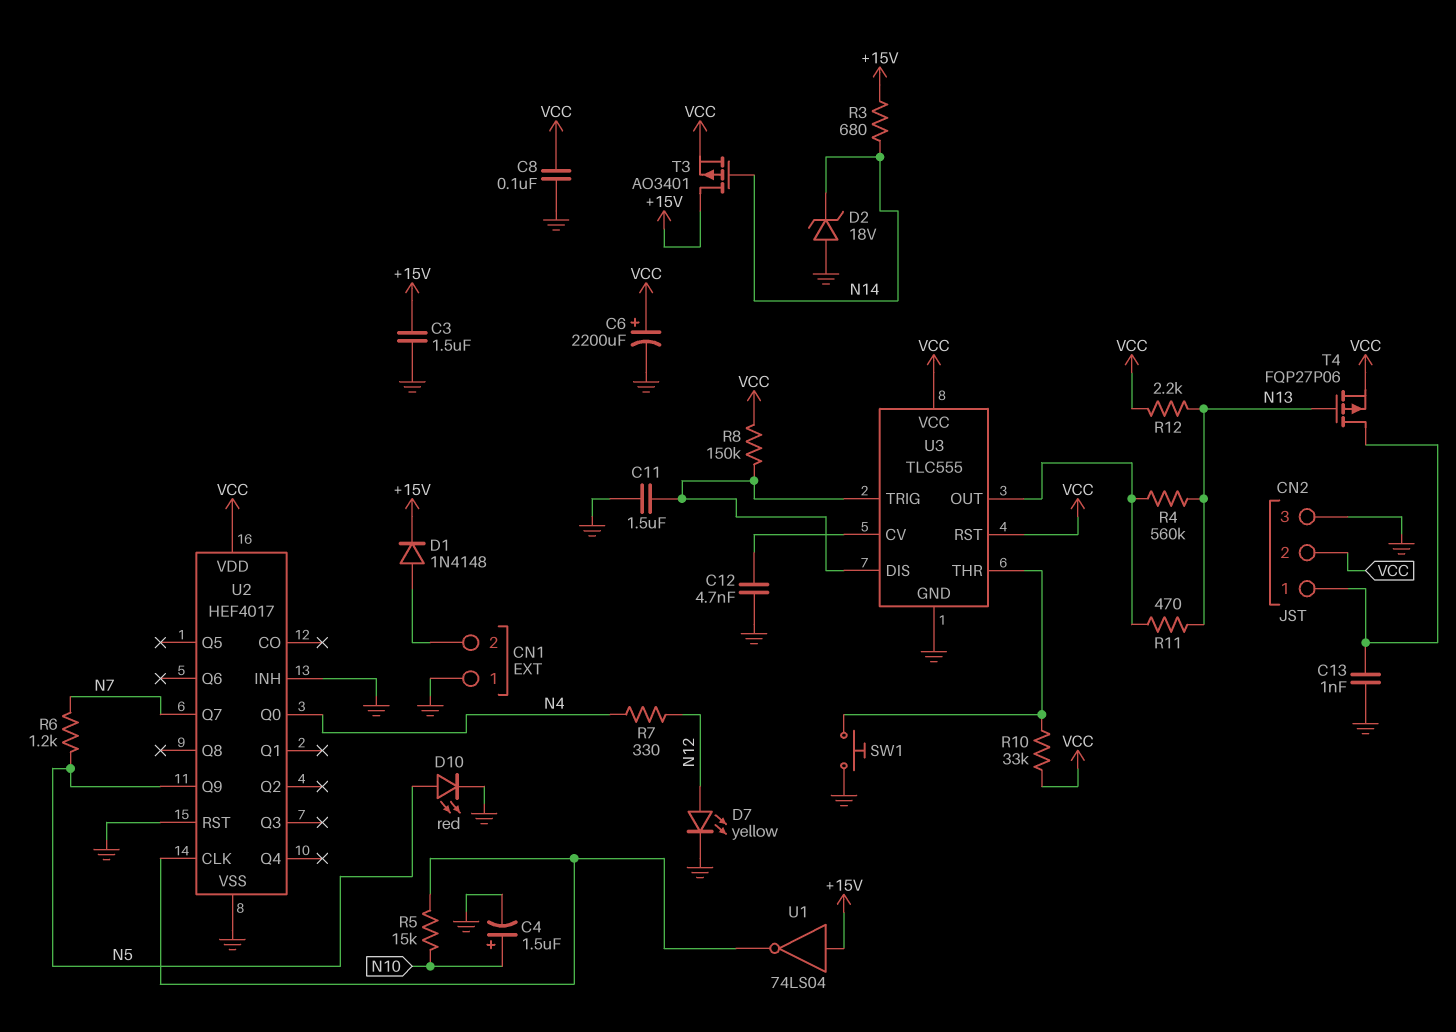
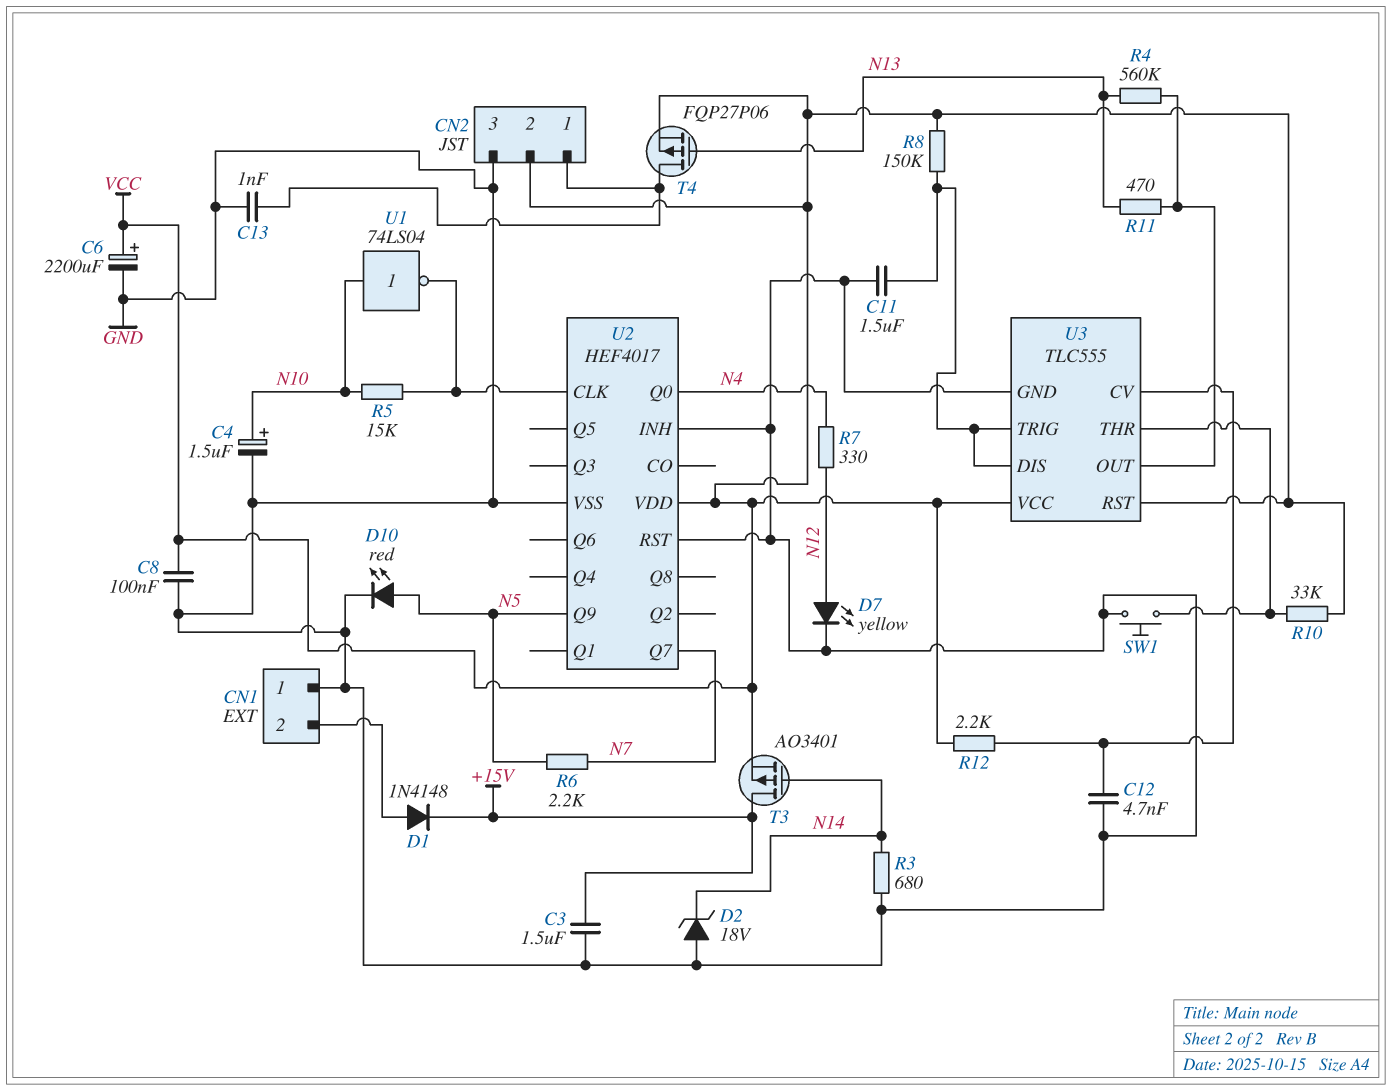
R3: 680 (+15V, N14) -> 680 (GND, N14)
R6: 1.2k (N5, N7) -> 2.2k (N5, N7)
R12: 2.2k (N13, VCC) -> 2.2k (U3/CV, VCC)
U1: NOT 74LS04 (in +15V, out U2/CLK) -> NOT 74LS04 (in N10, out U2/CLK)

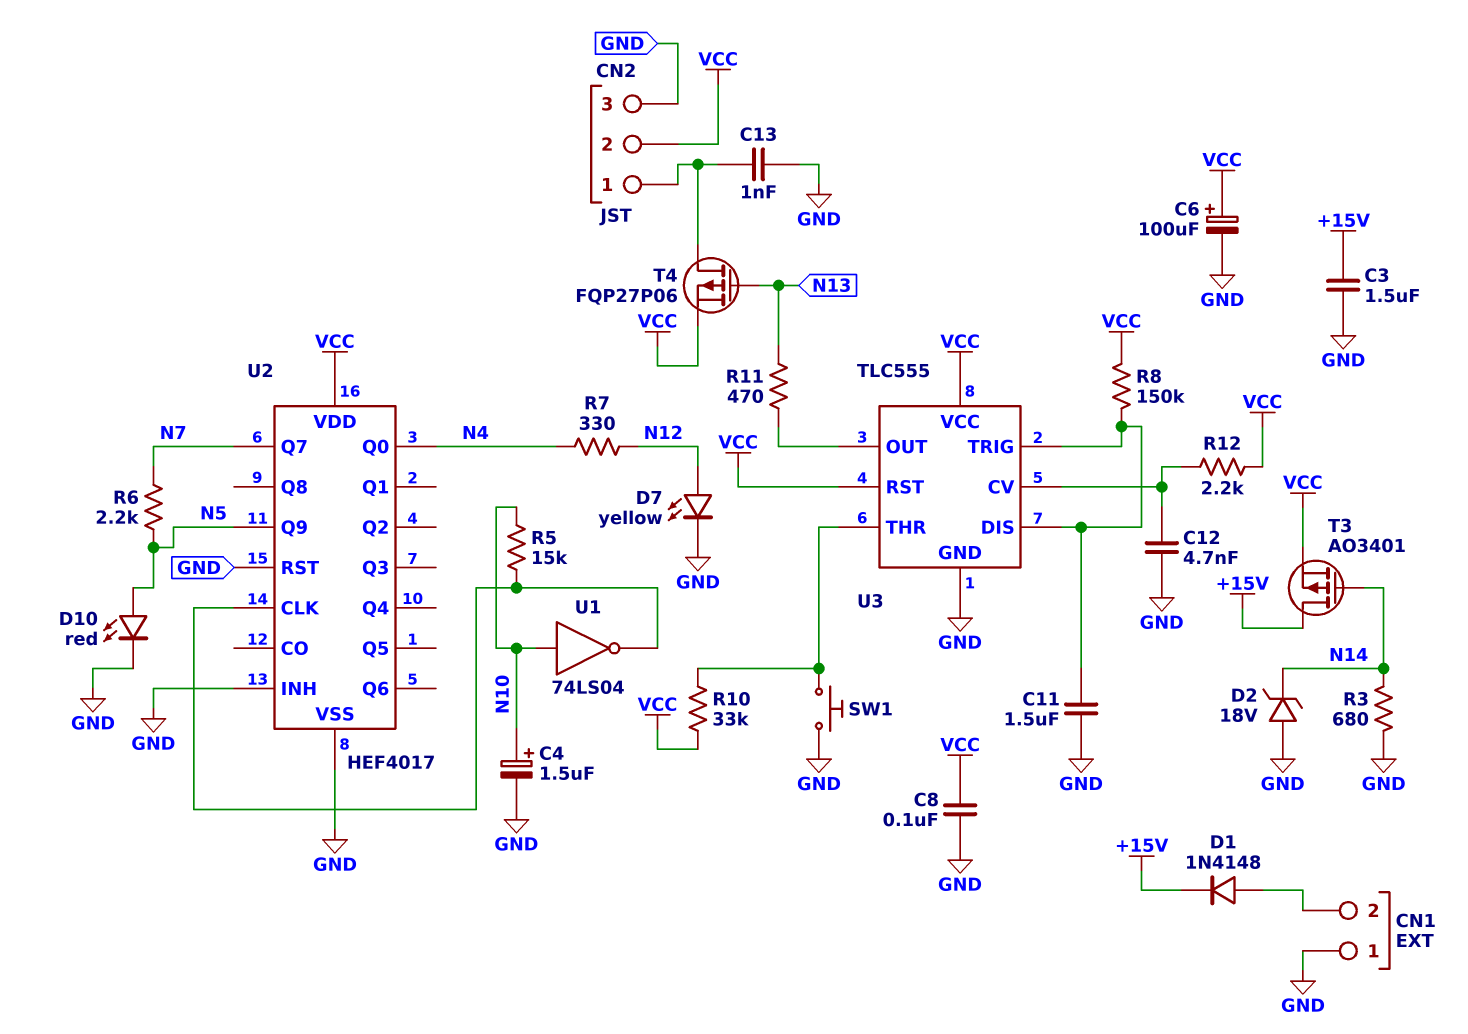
C6: 2200uF (plus VCC, minus GND) -> 100uF (plus VCC, minus GND)
R4: 560k (N13, U3/OUT) -> none

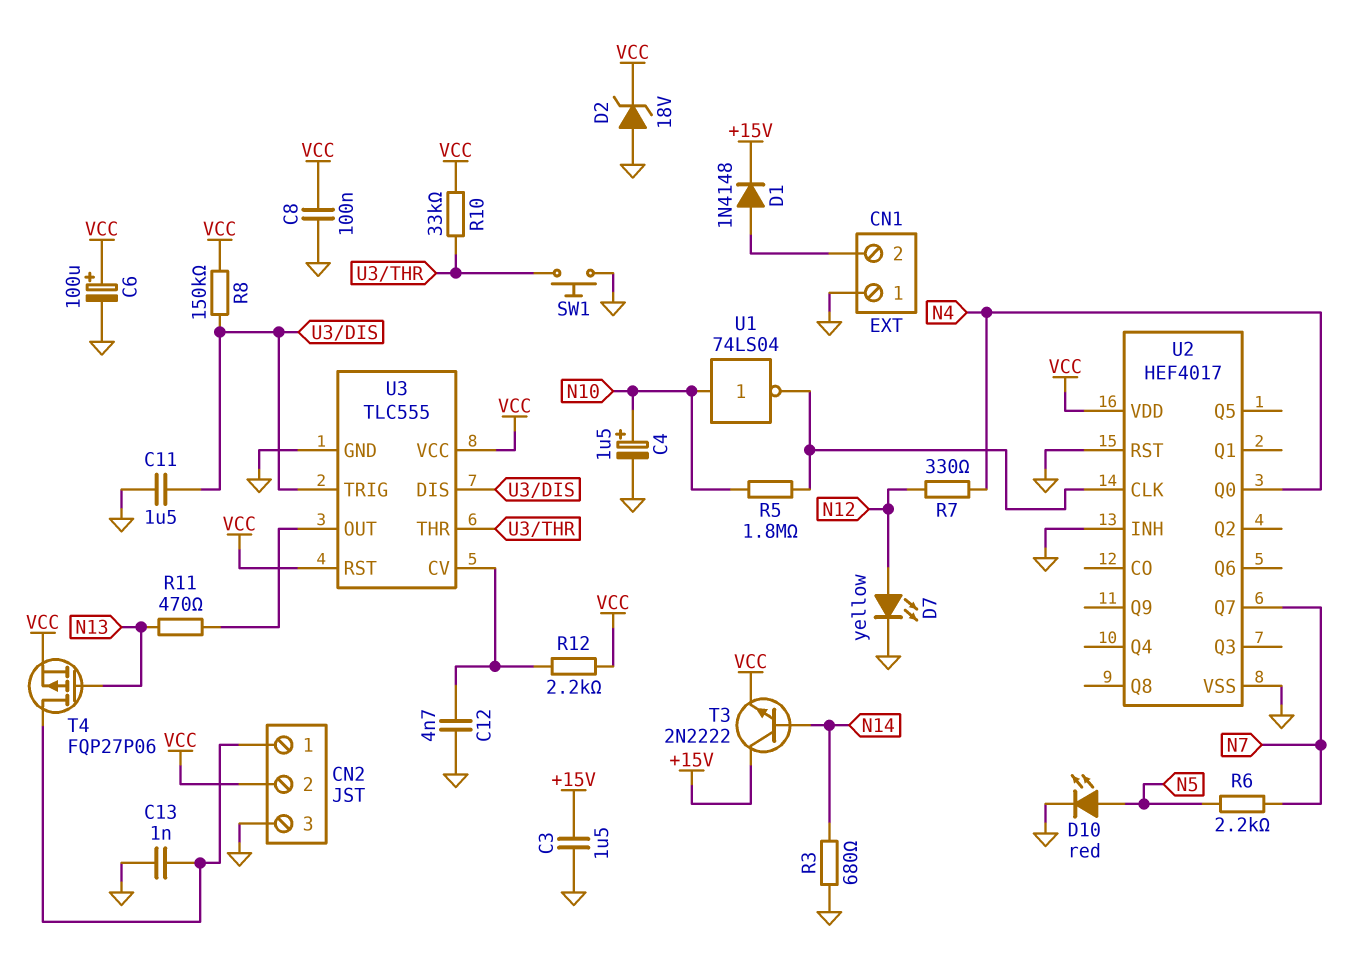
D2: zener 18V (A GND, K N14) -> zener 18V (A GND, K VCC)
R5: 15k (N10, U2/CLK) -> 1.8M (N10, U2/CLK)
T3: PMOS AO3401 (G N14, D +15V, S VCC) -> NPN 2N2222 (B N14, C +15V, E VCC)
U2 pin Q9: N5 -> none

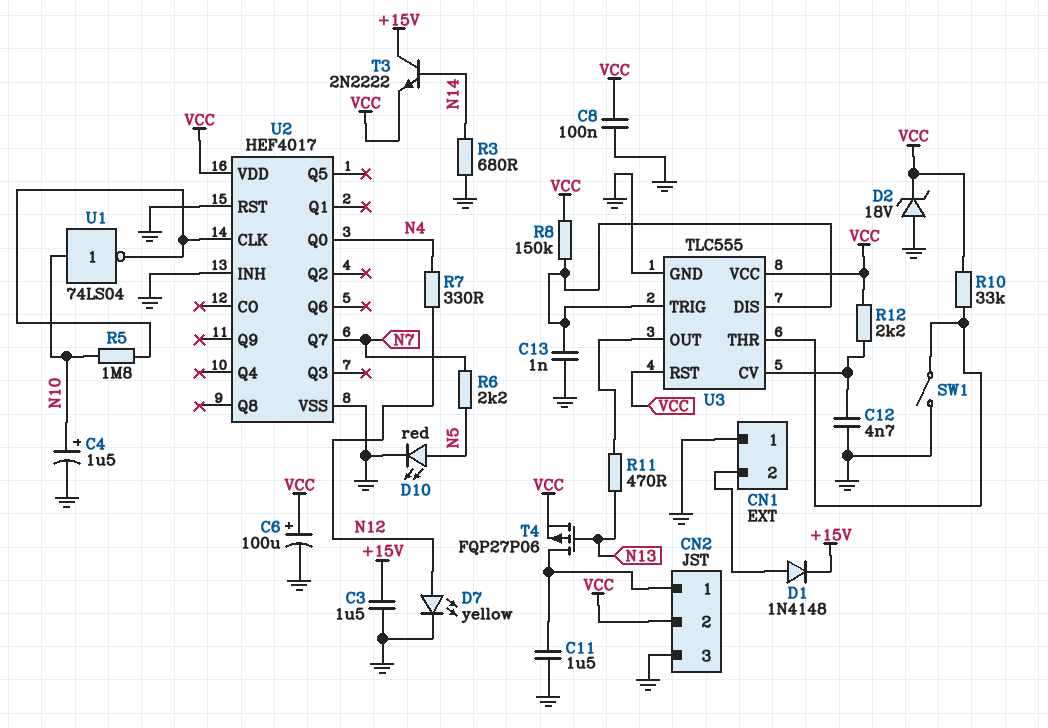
C11: 1.5uF (GND, U3/DIS) -> 1.5uF (CN2/1, GND)
C13: 1nF (CN2/1, GND) -> 1nF (GND, U3/DIS)
SW1: button (GND, U3/THR) -> switch (GND, U3/THR)

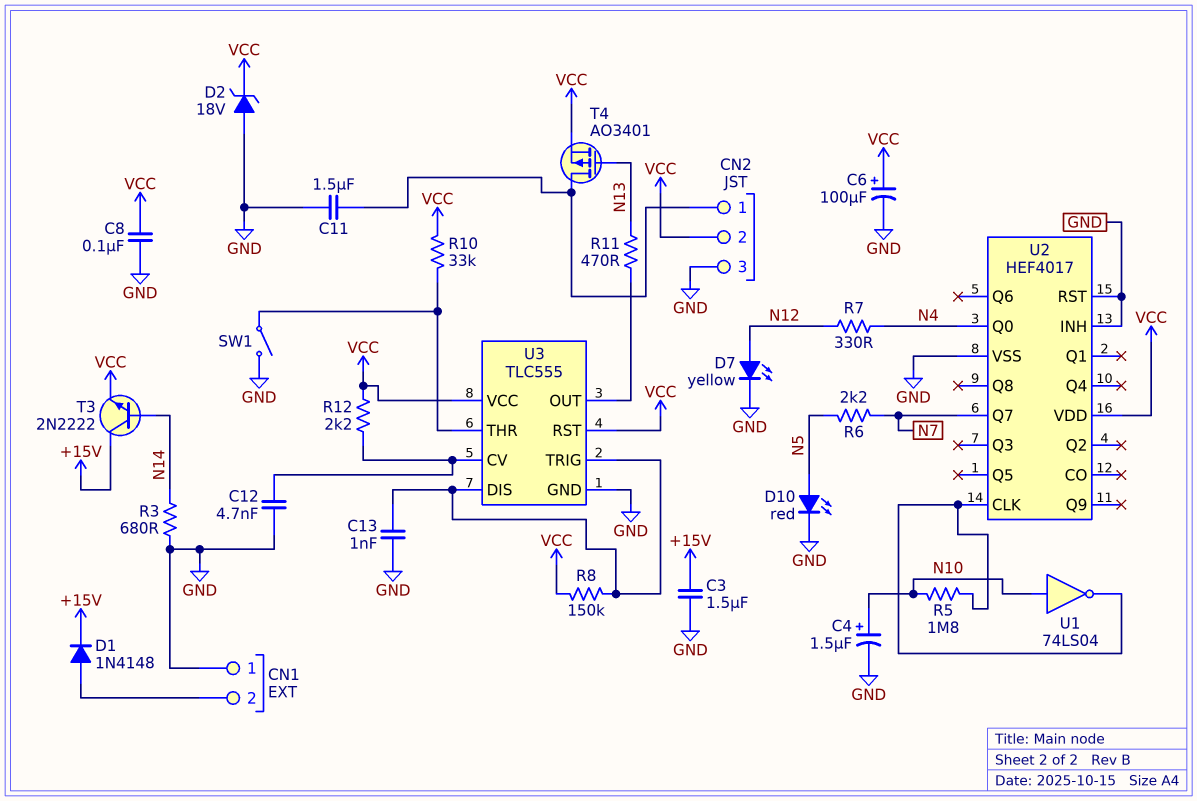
T4: PMOS FQP27P06 (G N13, D CN2/1, S VCC) -> PMOS AO3401 (G N13, D CN2/1, S VCC)

